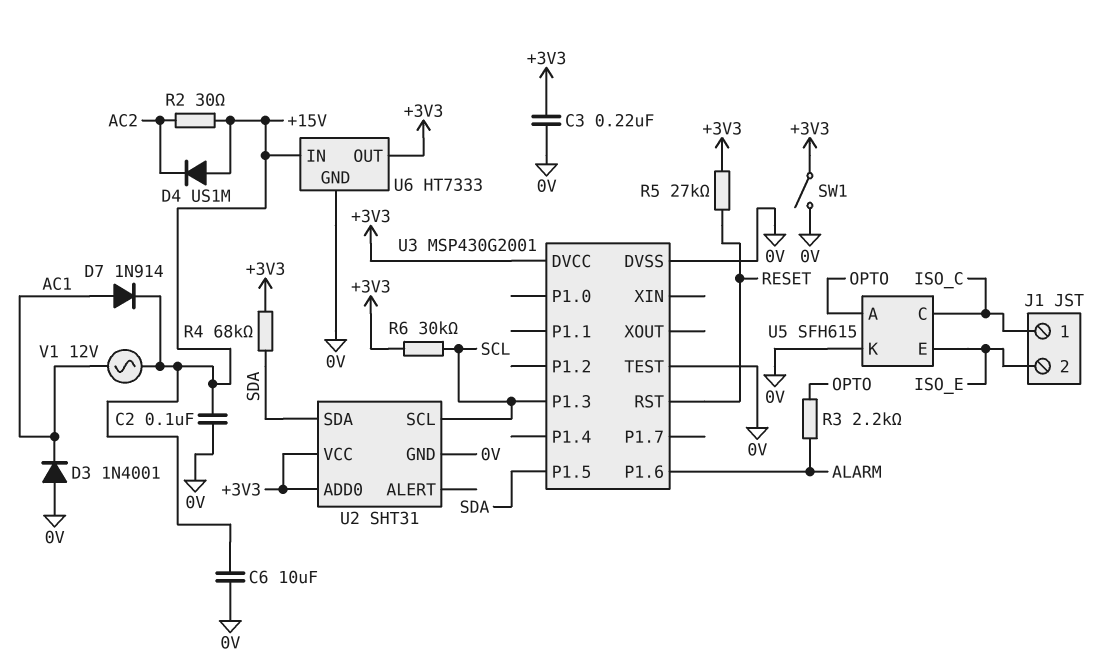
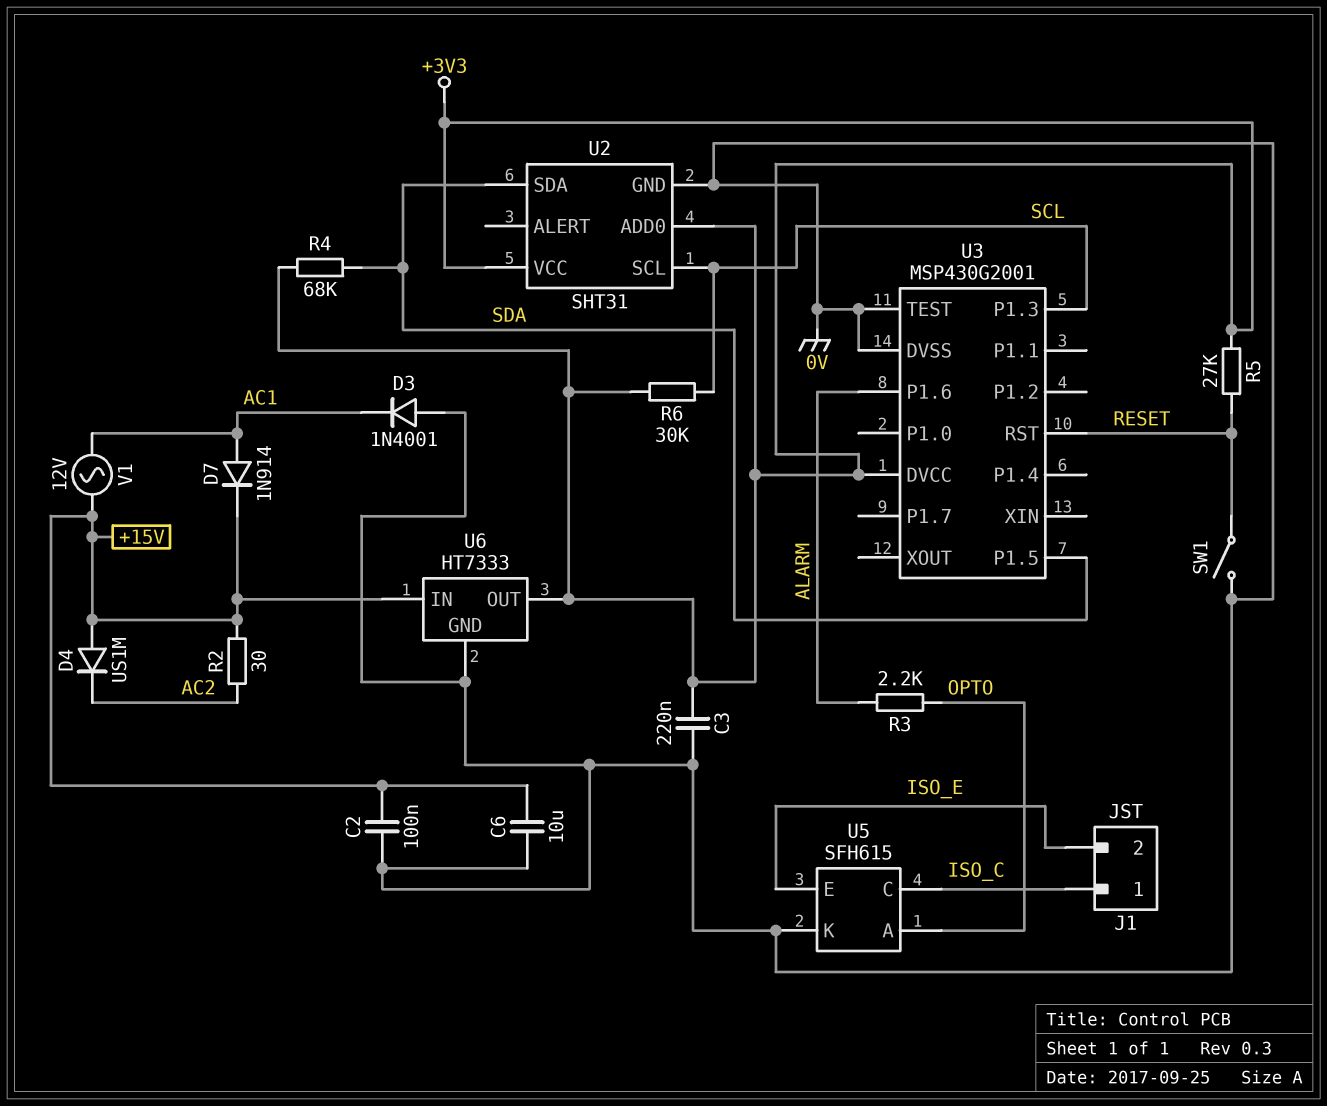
SW1: switch (+3V3, 0V) -> switch (0V, RESET)

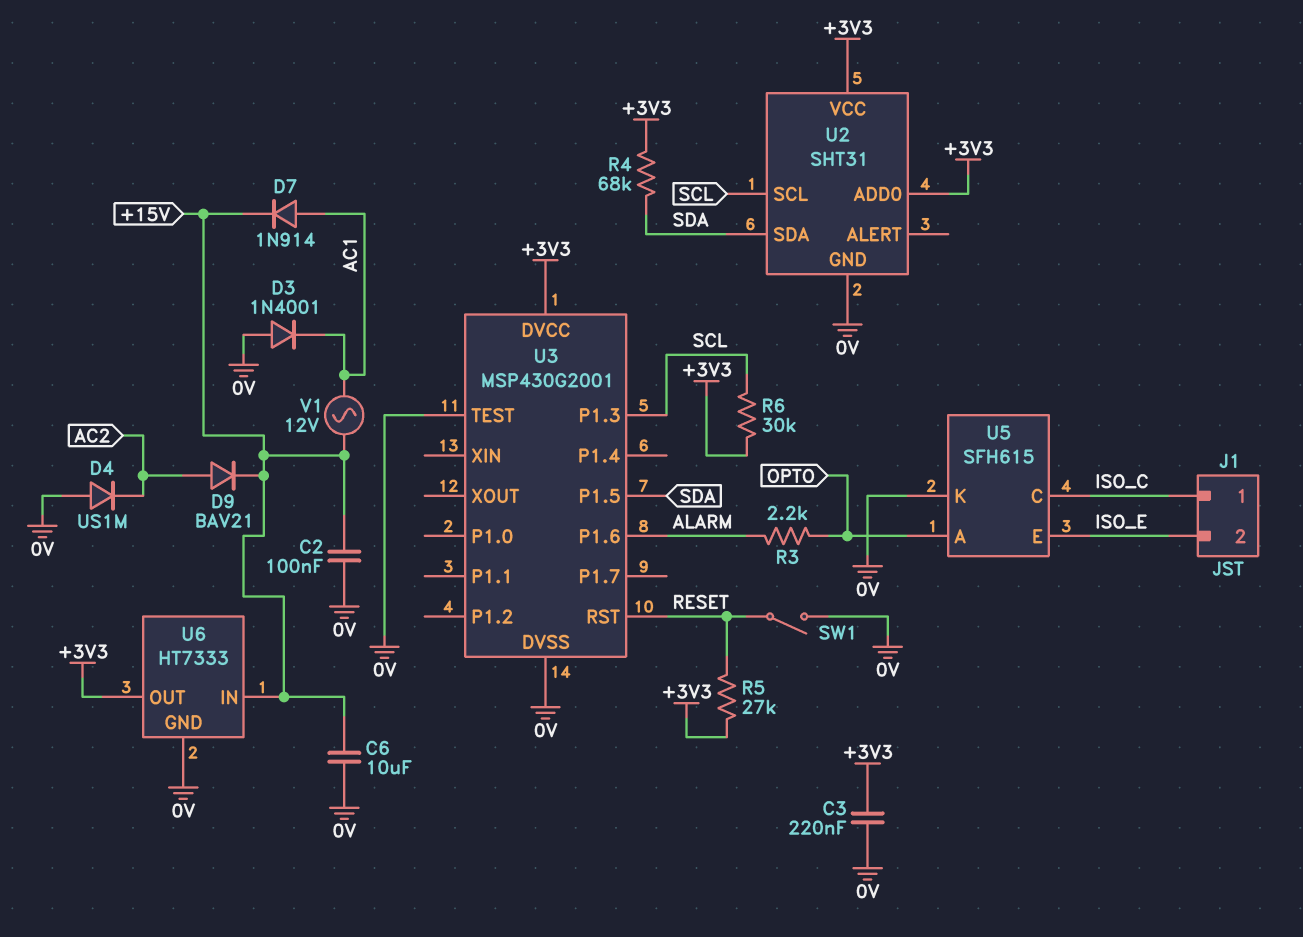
D4: diode US1M (A +15V, K AC2) -> diode US1M (A 0V, K AC2)
D9: none -> diode BAV21 (A AC2, K +15V)
R2: 30 (+15V, AC2) -> none

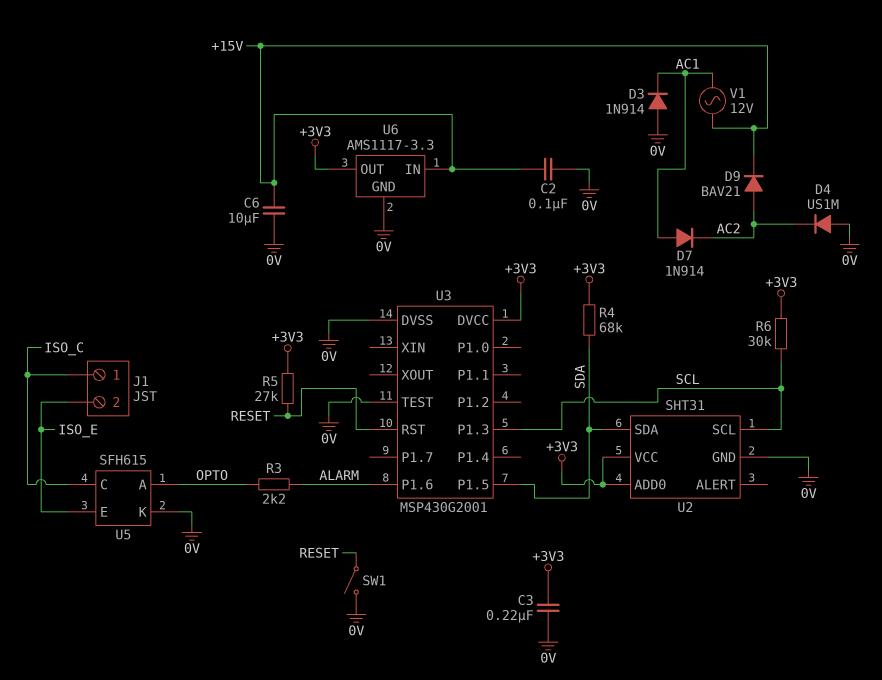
D3: diode 1N4001 (A 0V, K AC1) -> diode 1N914 (A 0V, K AC1)
D7: diode 1N914 (A AC1, K +15V) -> diode 1N914 (A AC1, K AC2)
U6: HT7333 -> AMS1117-3.3

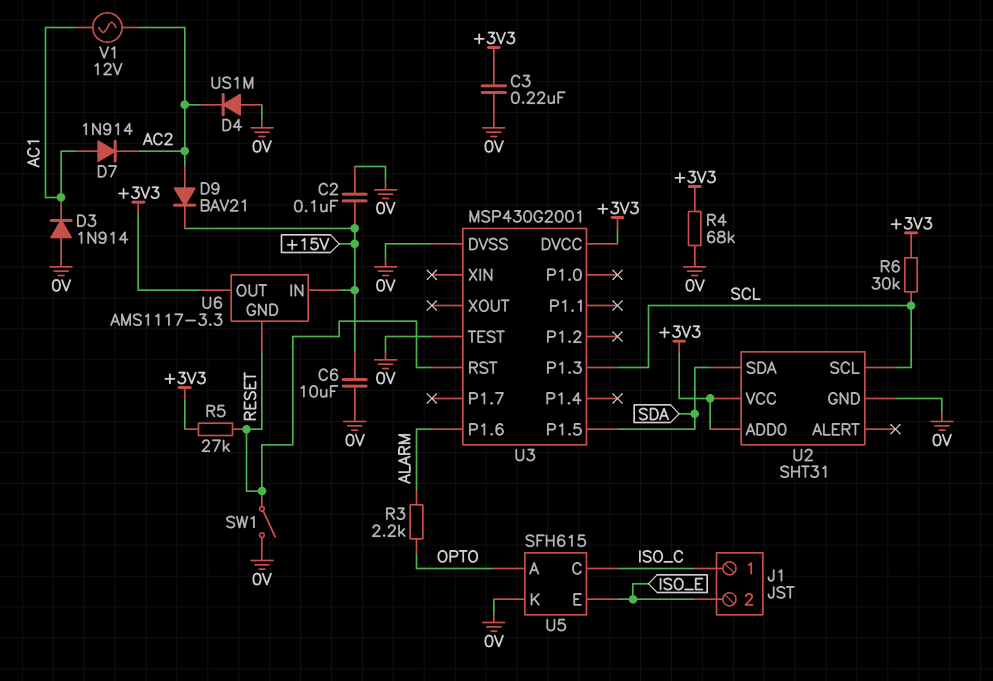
R4: 68k (+3V3, SDA) -> 68k (+3V3, 0V)
U6 pin GND: 0V -> RESET
V1: AC 12V (+15V, AC1) -> AC 12V (AC1, AC2)

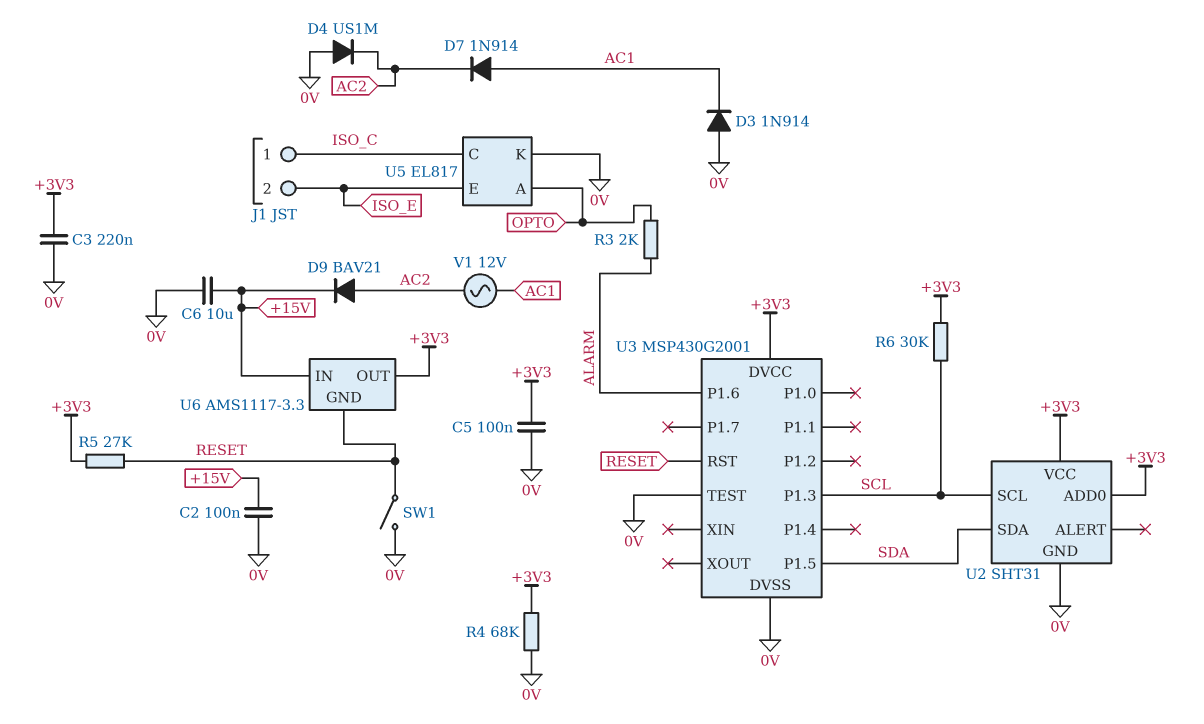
C5: none -> 100nF (+3V3, 0V)
R3: 2.2k (ALARM, OPTO) -> 2k (ALARM, OPTO)
U5: SFH615 -> EL817

